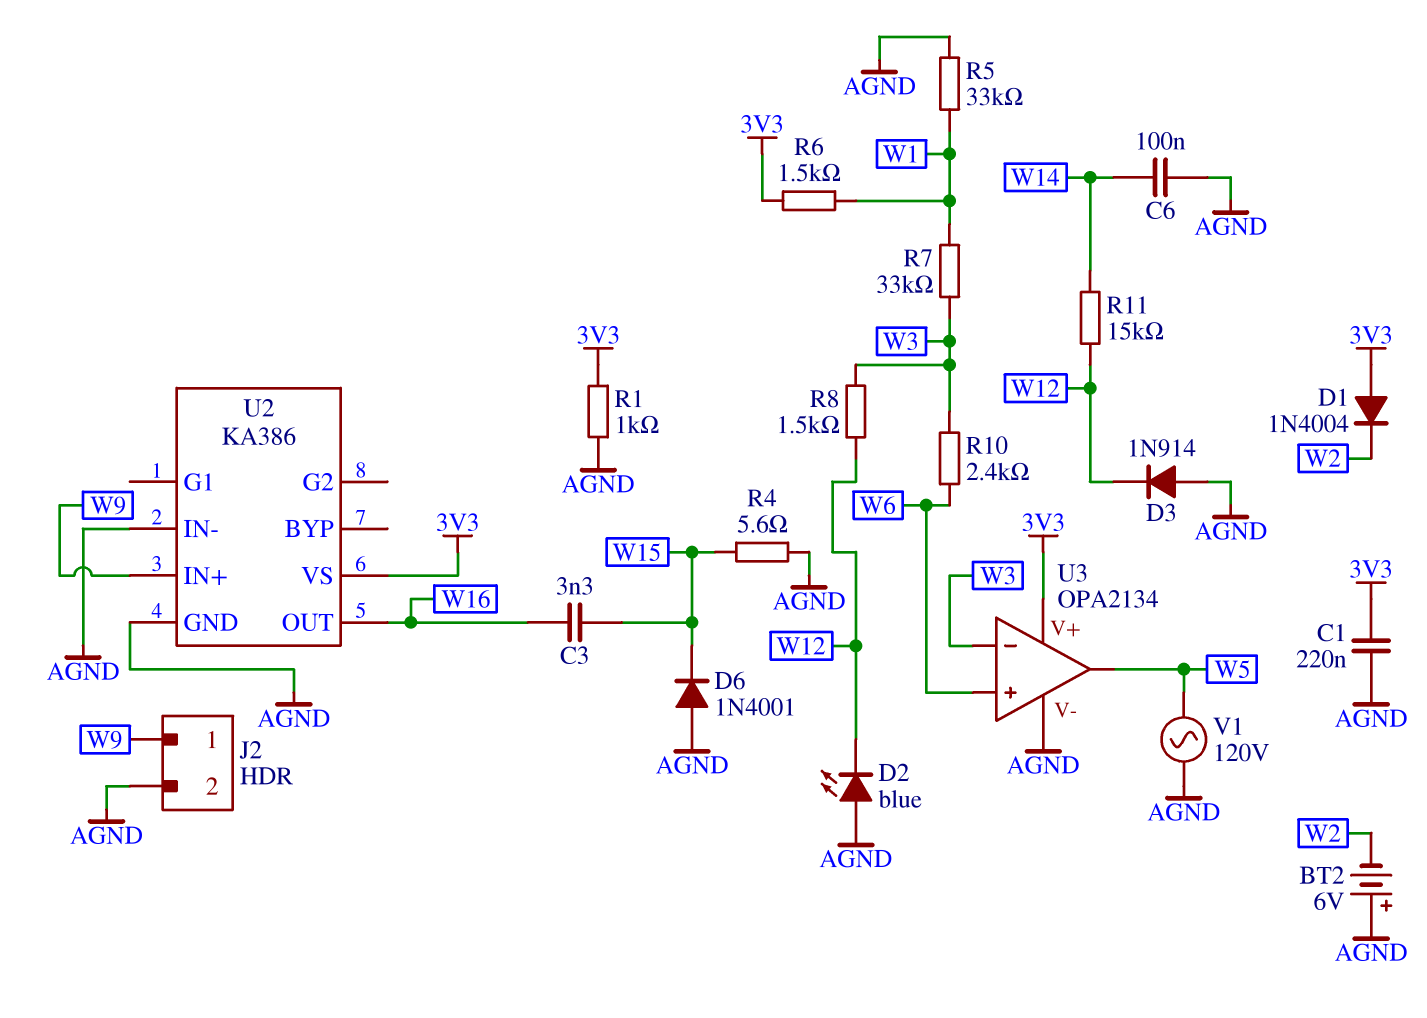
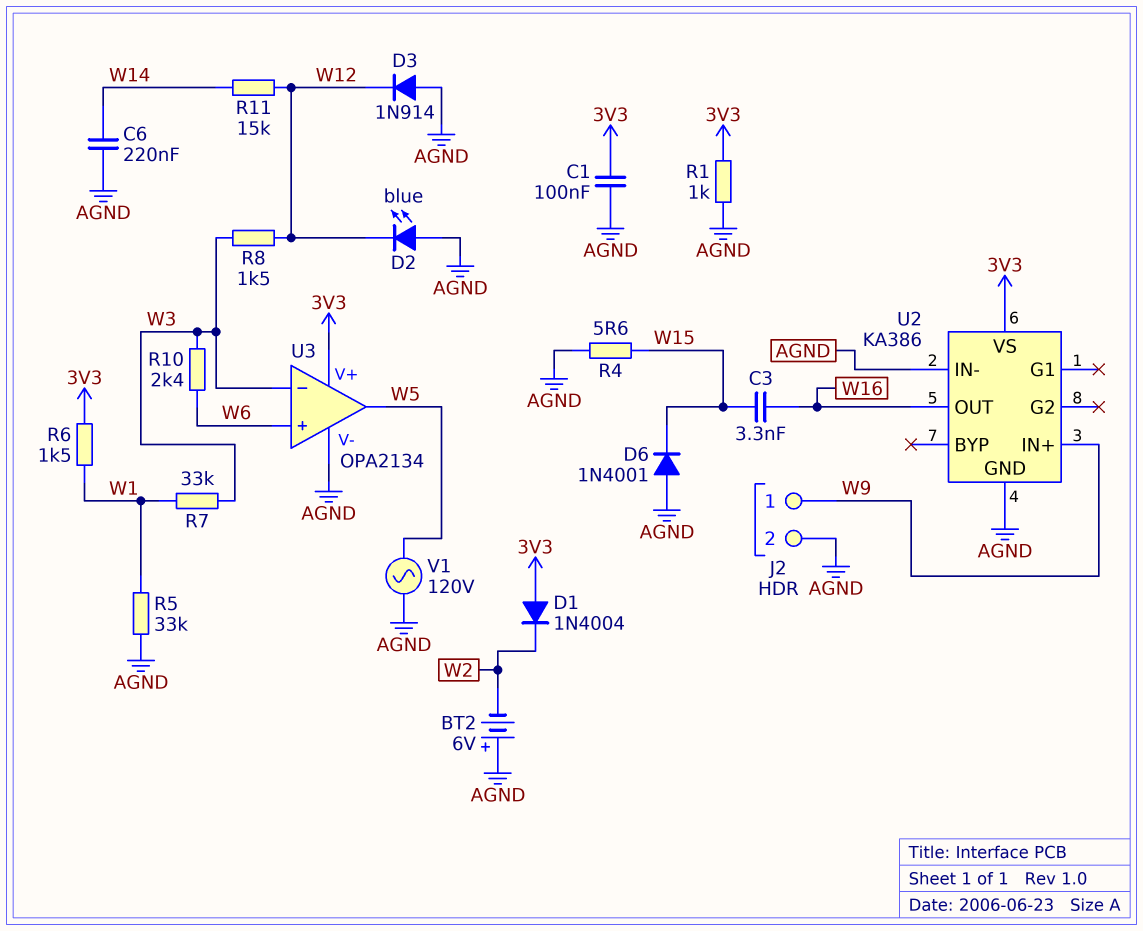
C1: 220nF (3V3, AGND) -> 100nF (3V3, AGND)
C6: 100nF (AGND, W14) -> 220nF (AGND, W14)

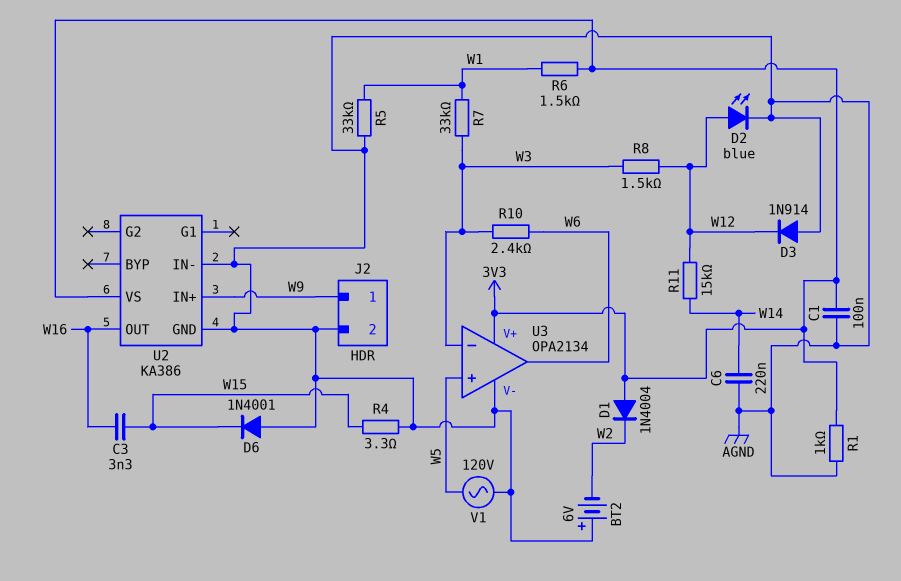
D2: LED blue (A AGND, K W12) -> LED blue (A W12, K AGND)
R4: 5.6 (AGND, W15) -> 3.3 (AGND, W15)
U3 pin in+: W6 -> W5
U3 pin out: W5 -> W6

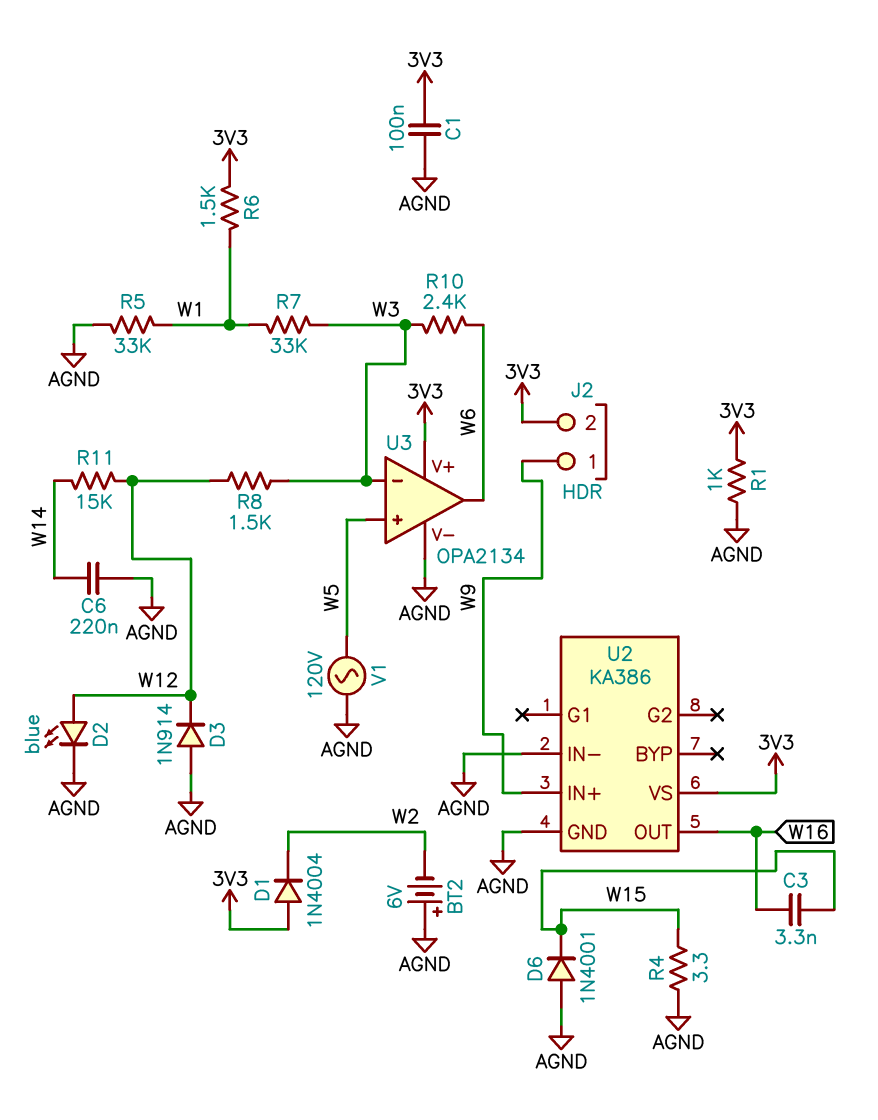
J2 pin 2: AGND -> 3V3

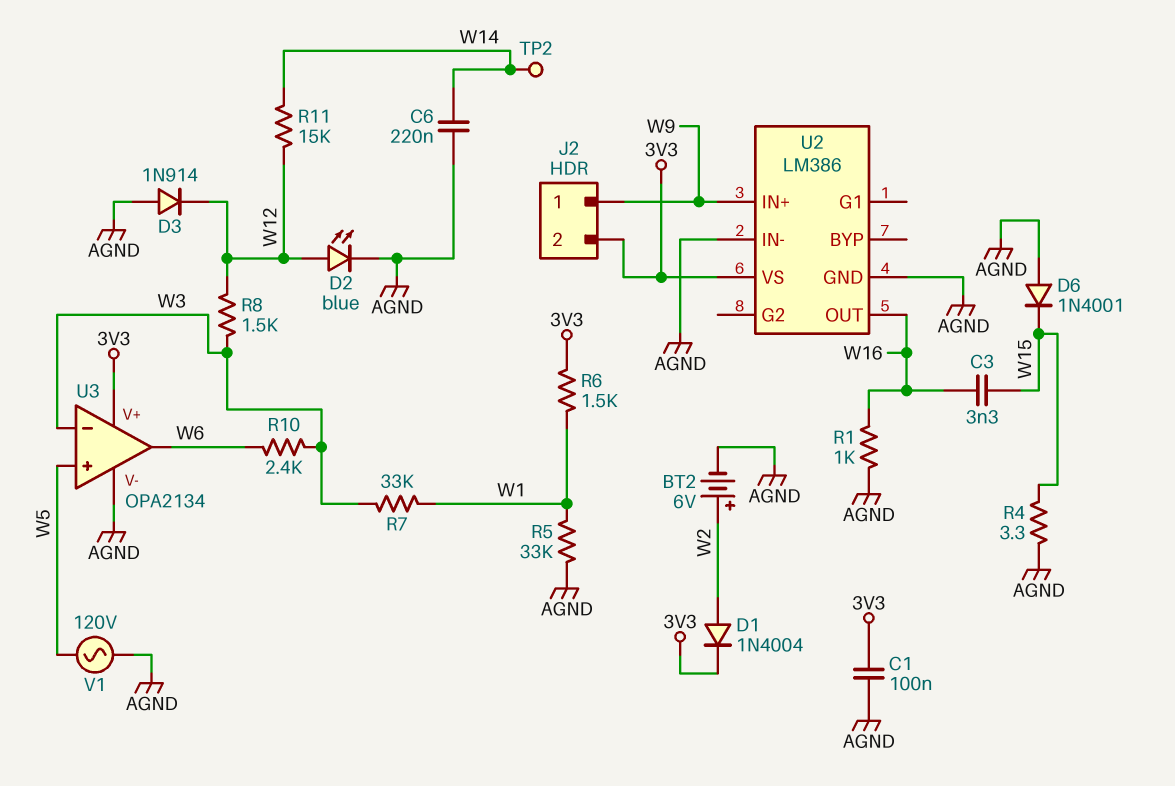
BT2: 6V (plus AGND, minus W2) -> 6V (plus W2, minus AGND)
D1: diode 1N4004 (A 3V3, K W2) -> diode 1N4004 (A W2, K 3V3)
R1: 1k (3V3, AGND) -> 1k (AGND, W16)
TP2: none -> test point (W14)
U2: KA386 -> LM386

